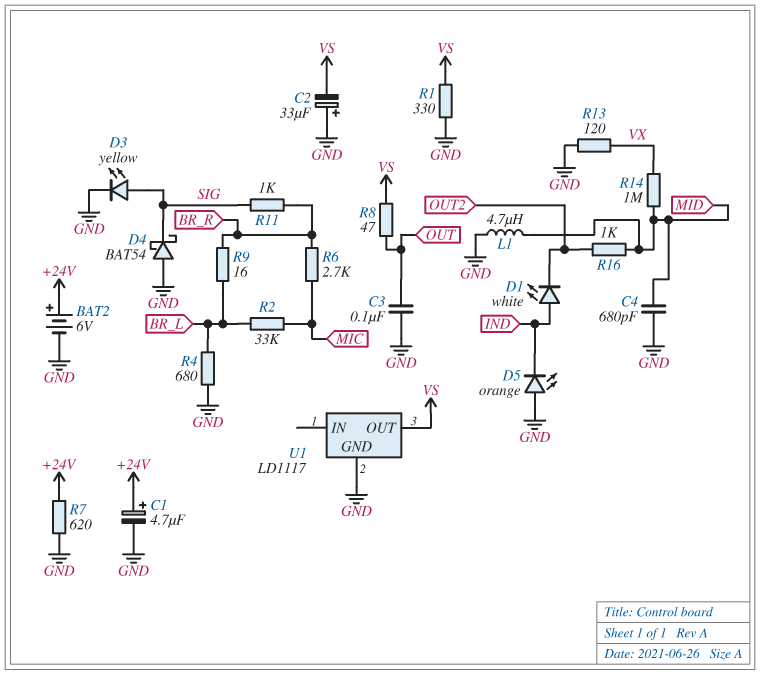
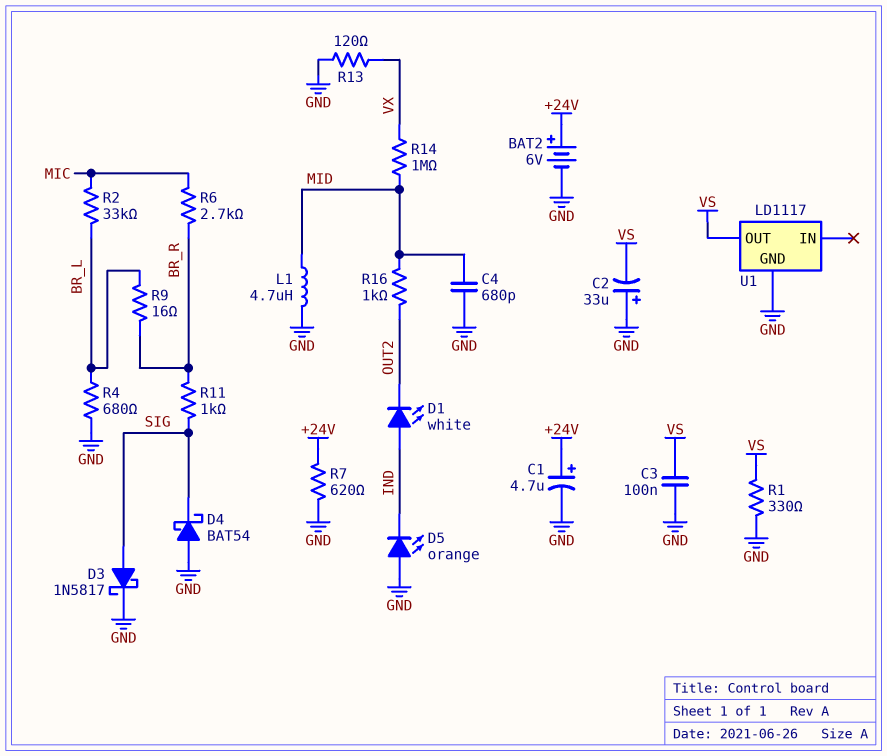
C3: 100nF (GND, OUT) -> 100nF (GND, VS)
D3: LED yellow (A SIG, K GND) -> schottky 1N5817 (A SIG, K GND)
R8: 47 (OUT, VS) -> none

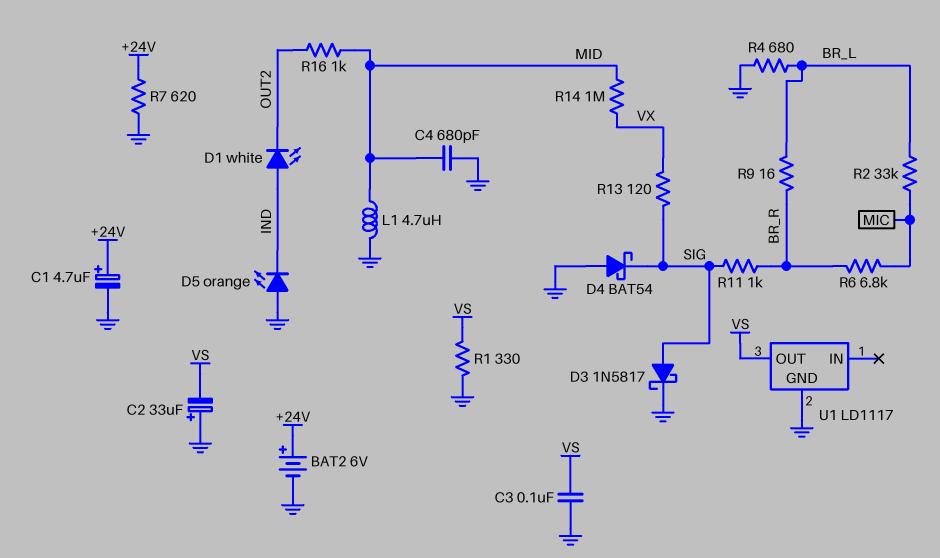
R6: 2.7k (BR_R, MIC) -> 6.8k (BR_R, MIC)
R13: 120 (GND, VX) -> 120 (SIG, VX)

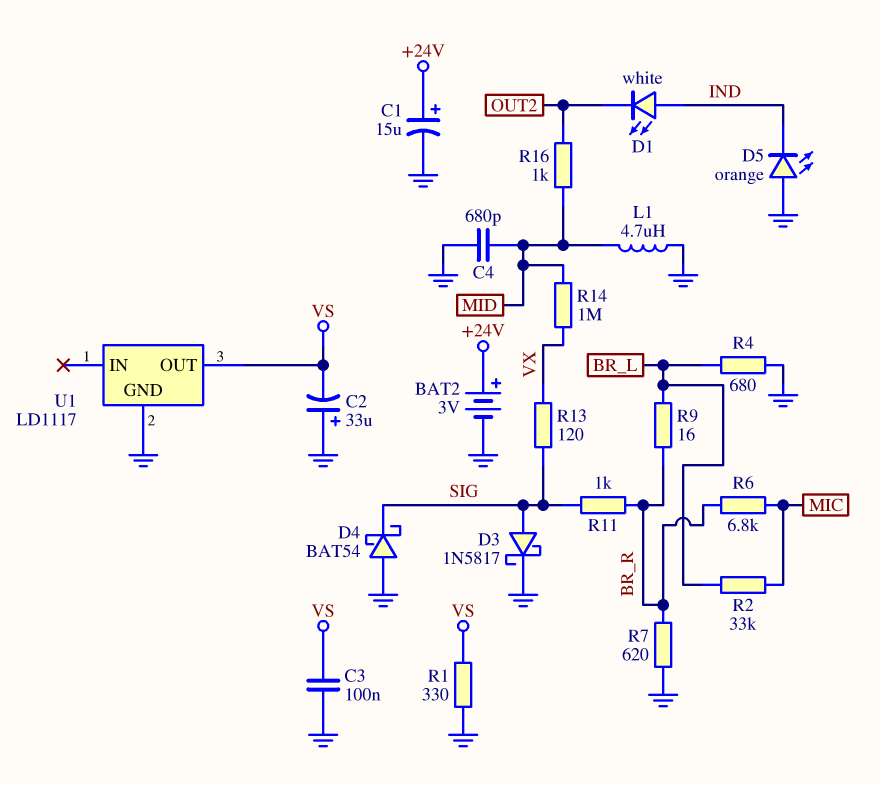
BAT2: 6V (plus +24V, minus GND) -> 3V (plus +24V, minus GND)
C1: 4.7uF (plus +24V, minus GND) -> 15uF (plus +24V, minus GND)
R7: 620 (+24V, GND) -> 620 (BR_R, GND)

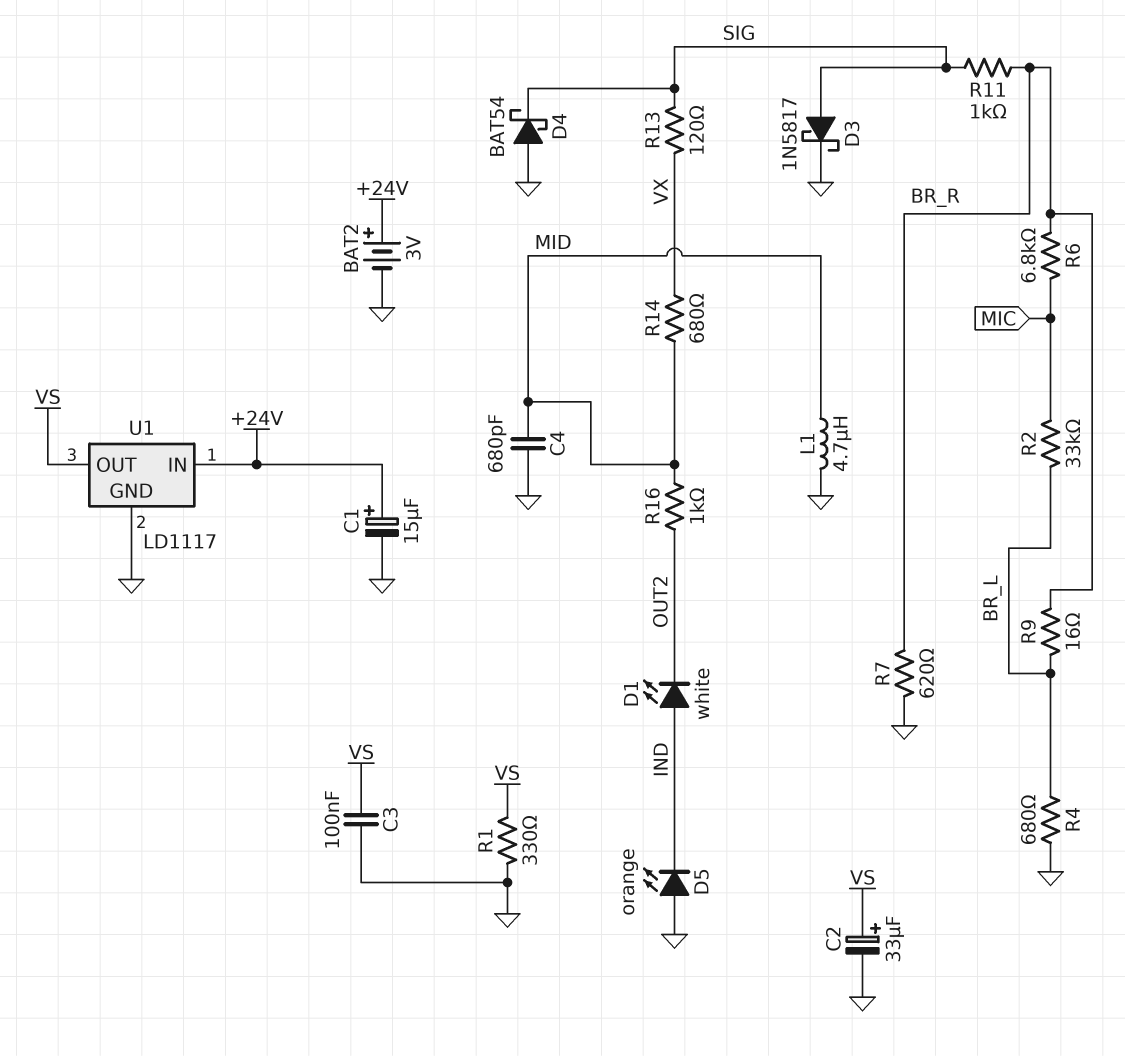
C2: 33uF (plus GND, minus VS) -> 33uF (plus VS, minus GND)
R14: 1M (MID, VX) -> 680 (MID, VX)
U1 pin IN: none -> +24V

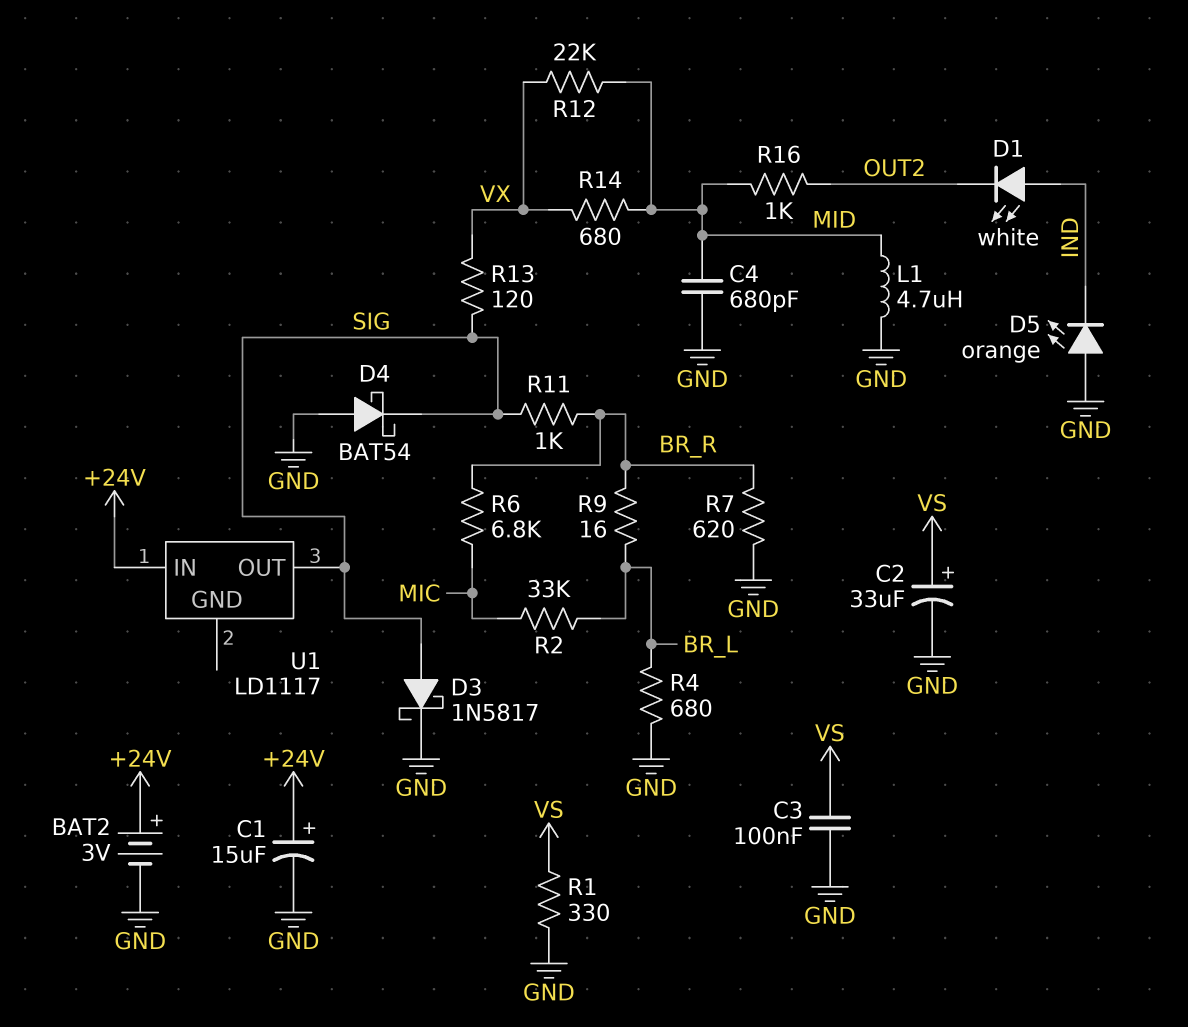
R12: none -> 22k (MID, VX)
U1 pin GND: GND -> none
U1 pin OUT: VS -> SIG

